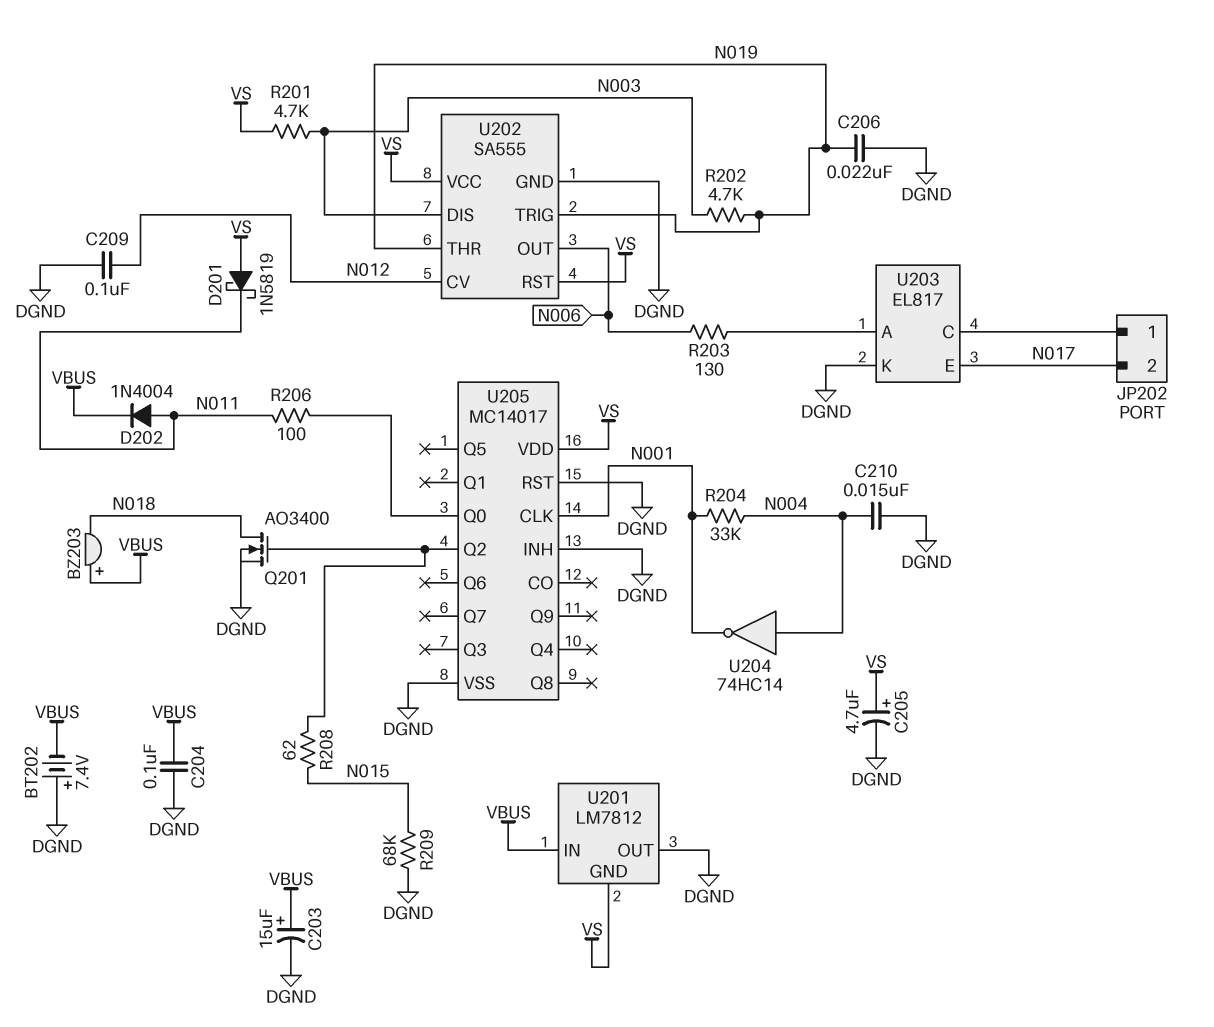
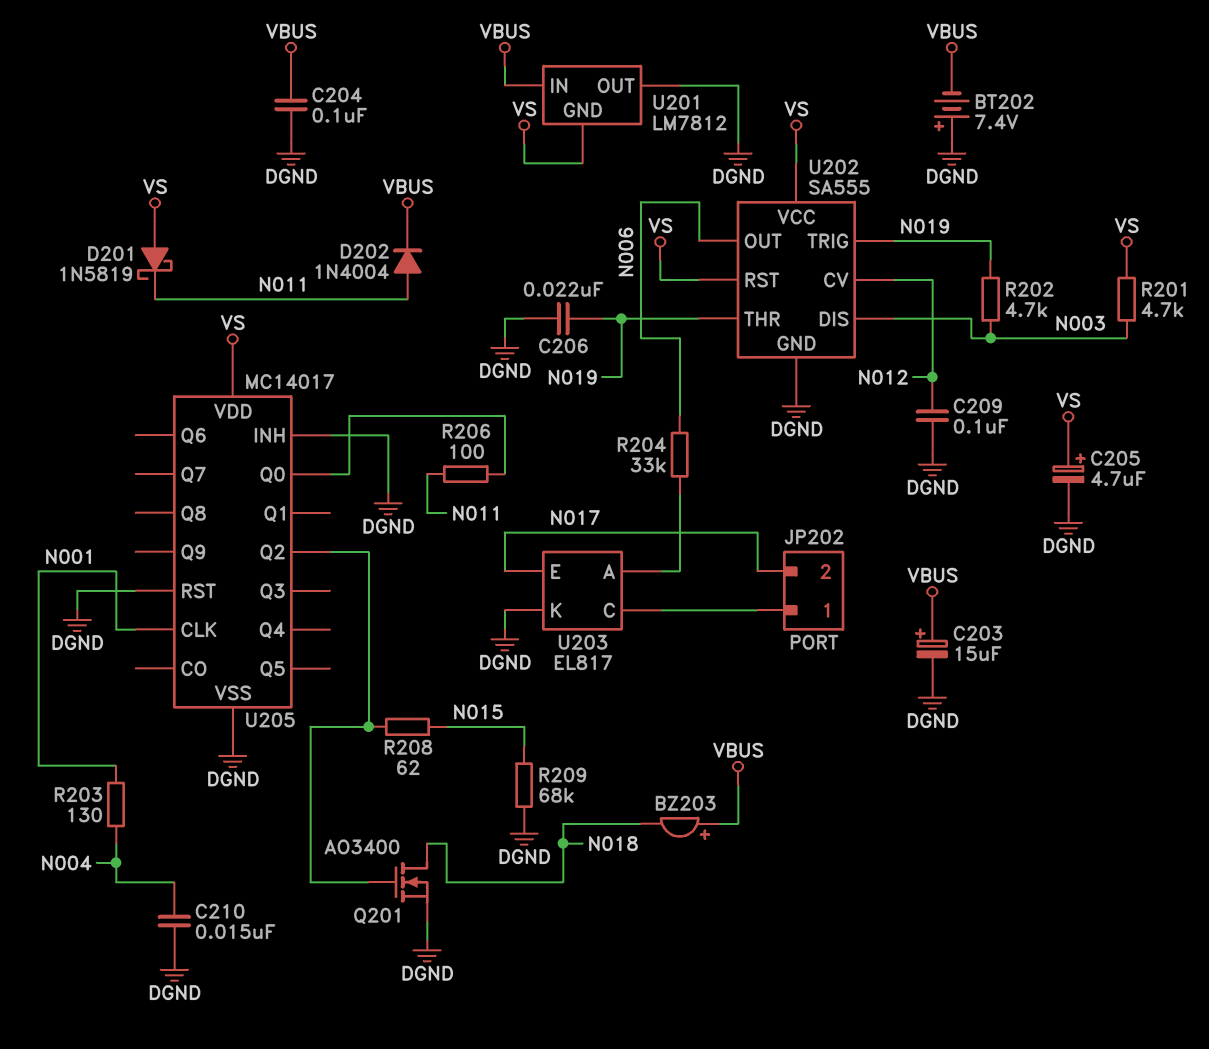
R203: 130 (N006, U203/A) -> 130 (N001, N004)
R204: 33k (N001, N004) -> 33k (N006, U203/A)
U204: NOT 74HC14 (in N004, out N001) -> none

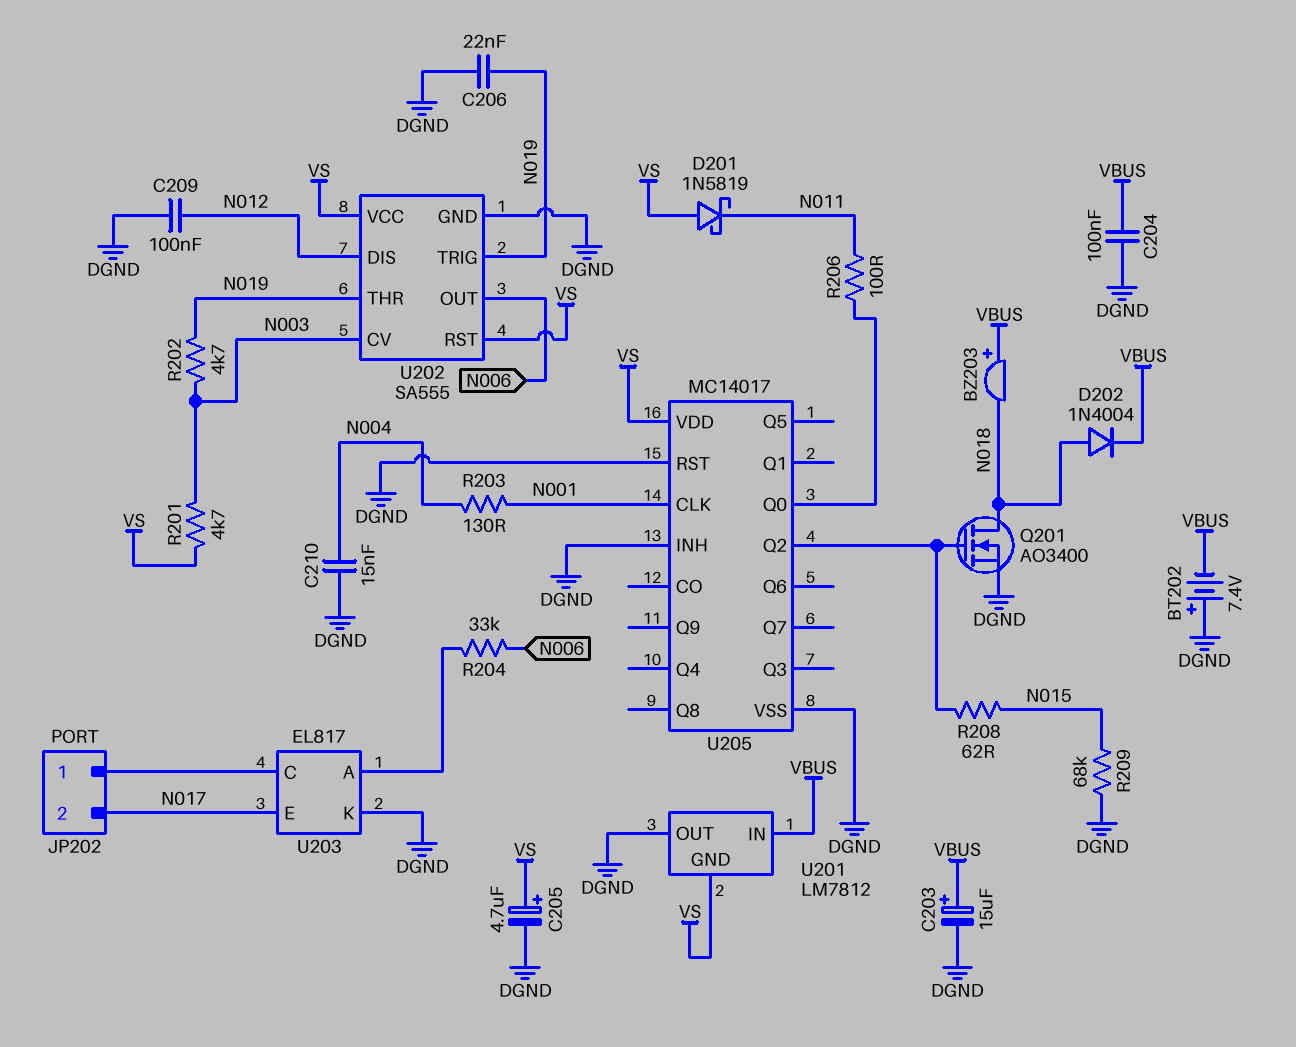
D202: diode 1N4004 (A N011, K VBUS) -> diode 1N4004 (A N018, K VBUS)
U202 pin CV: N012 -> N003
U202 pin DIS: N003 -> N012

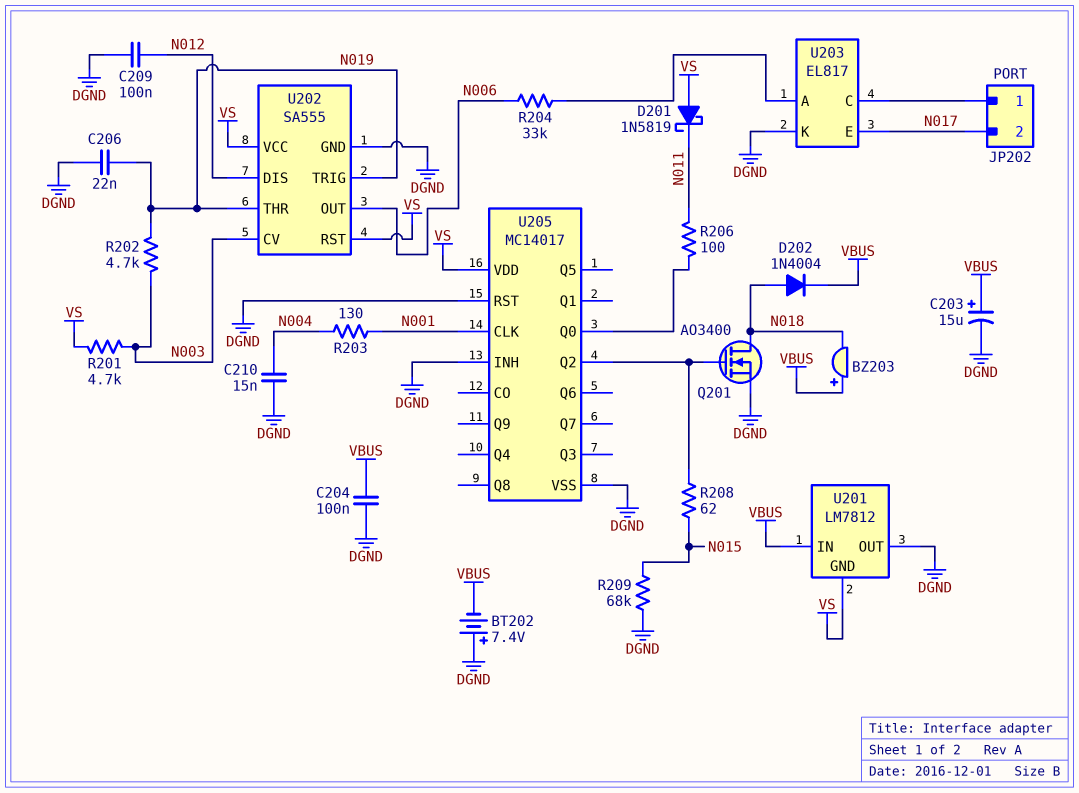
C205: 4.7uF (plus VS, minus DGND) -> none

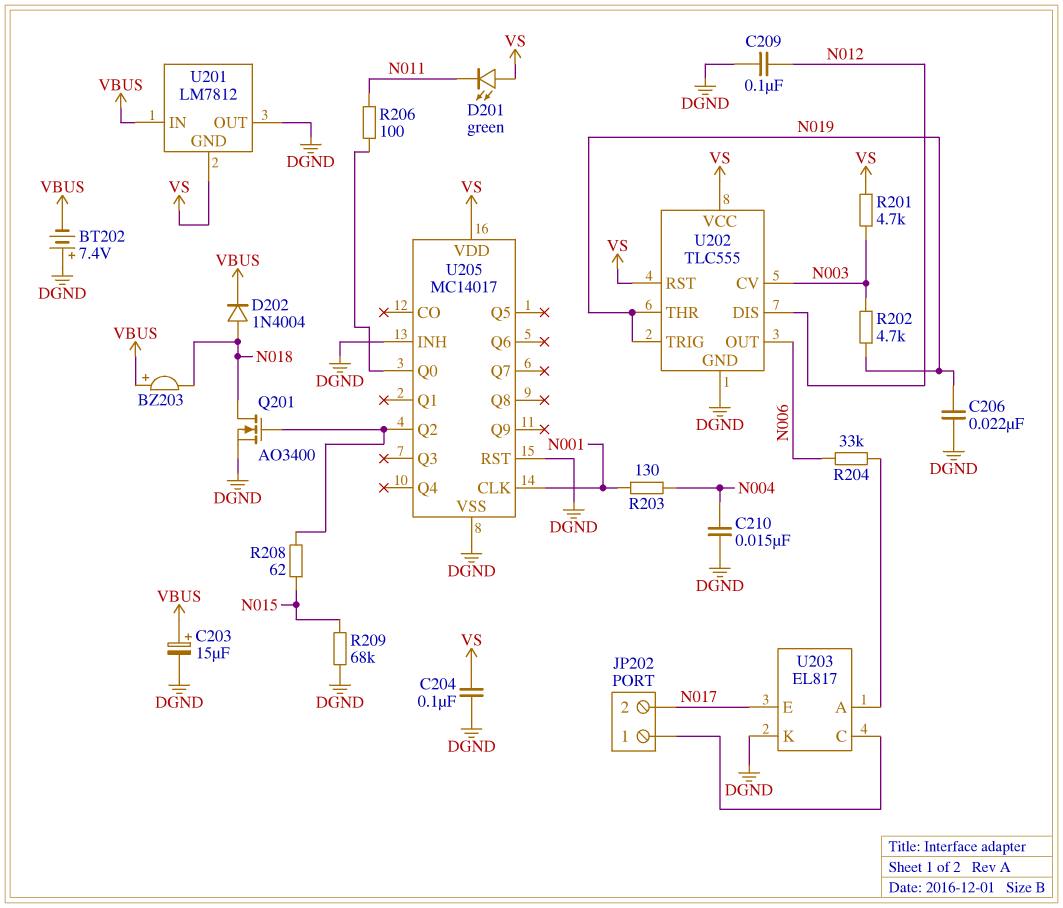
C204: 100nF (DGND, VBUS) -> 100nF (DGND, VS)
D201: schottky 1N5819 (A VS, K N011) -> LED green (A VS, K N011)
U202: SA555 -> TLC555

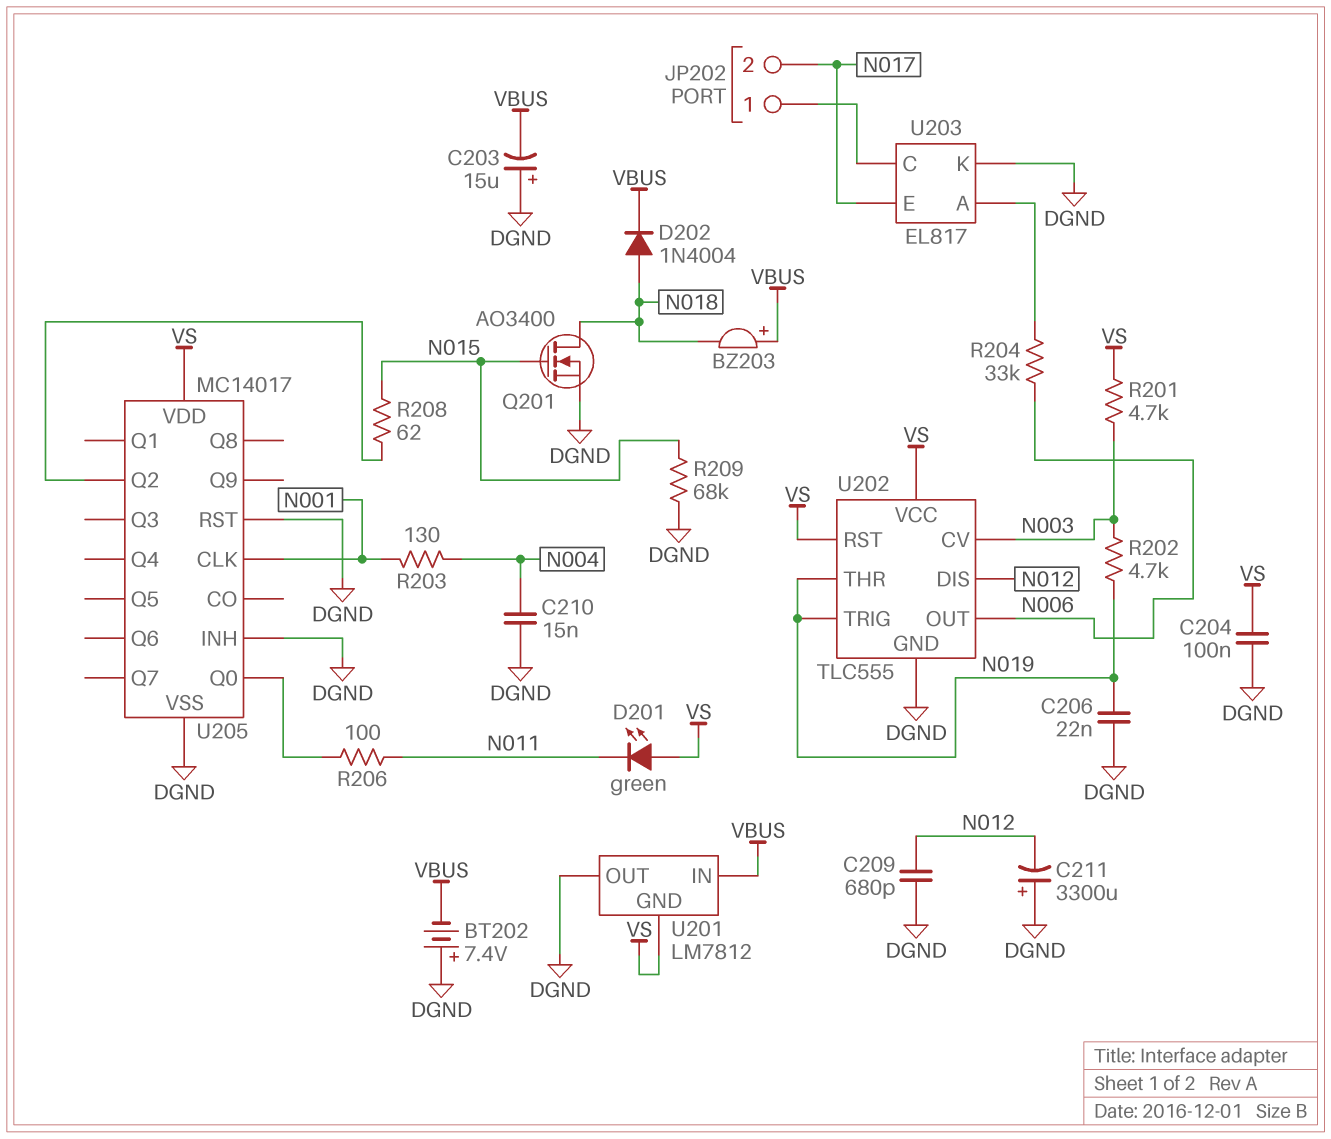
C203: 15uF (plus VBUS, minus DGND) -> 15uF (plus DGND, minus VBUS)
C209: 100nF (DGND, N012) -> 680pF (DGND, N012)
C211: none -> 3300uF (plus DGND, minus N012)
Q201: NMOS AO3400 (G U205/Q2, D N018, S DGND) -> NMOS AO3400 (G N015, D N018, S DGND)

